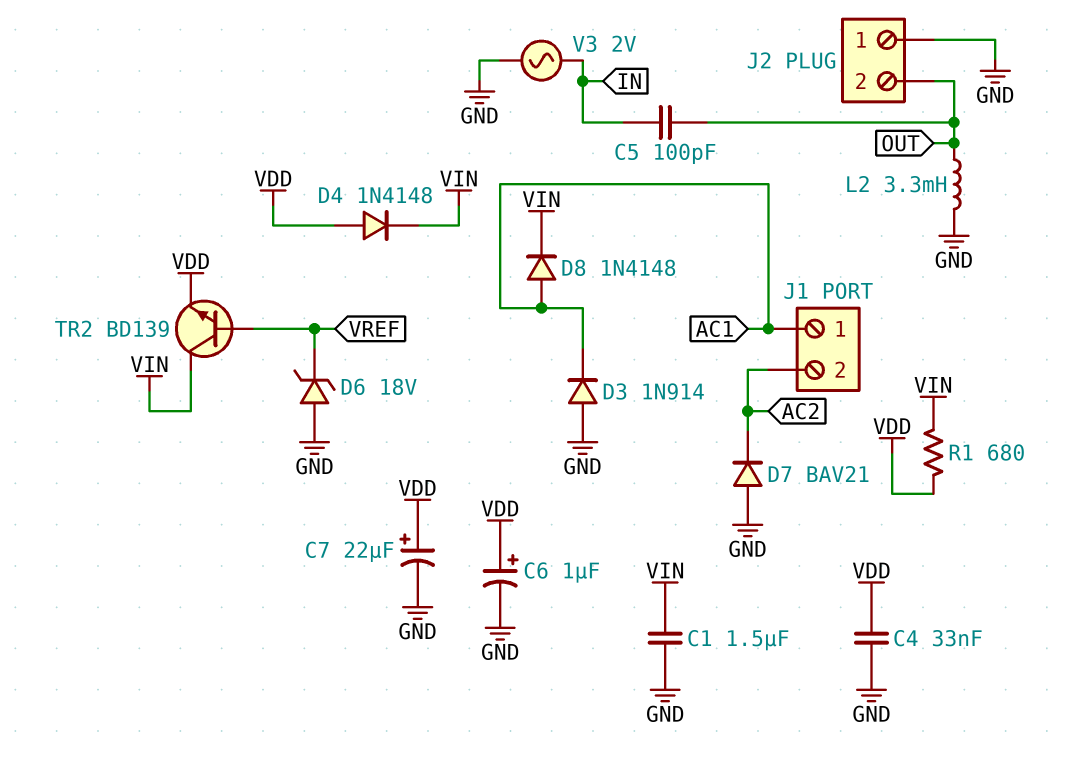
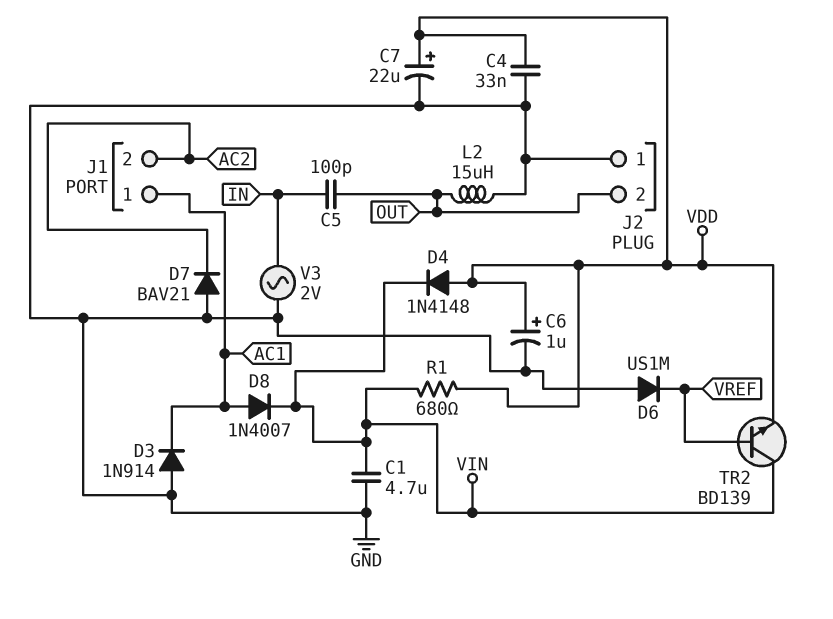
C1: 1.5uF (GND, VIN) -> 4.7uF (GND, VIN)
D6: zener 18V (A GND, K VREF) -> diode US1M (A GND, K VREF)
D8: diode 1N4148 (A AC1, K VIN) -> diode 1N4007 (A AC1, K VIN)
L2: 3.3mH (GND, OUT) -> 15uH (GND, OUT)

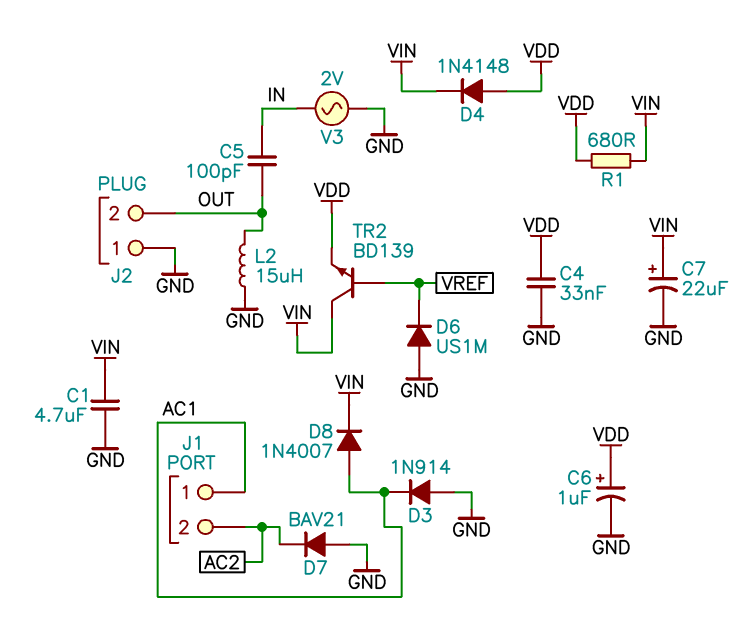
C7: 22uF (plus VDD, minus GND) -> 22uF (plus VIN, minus GND)

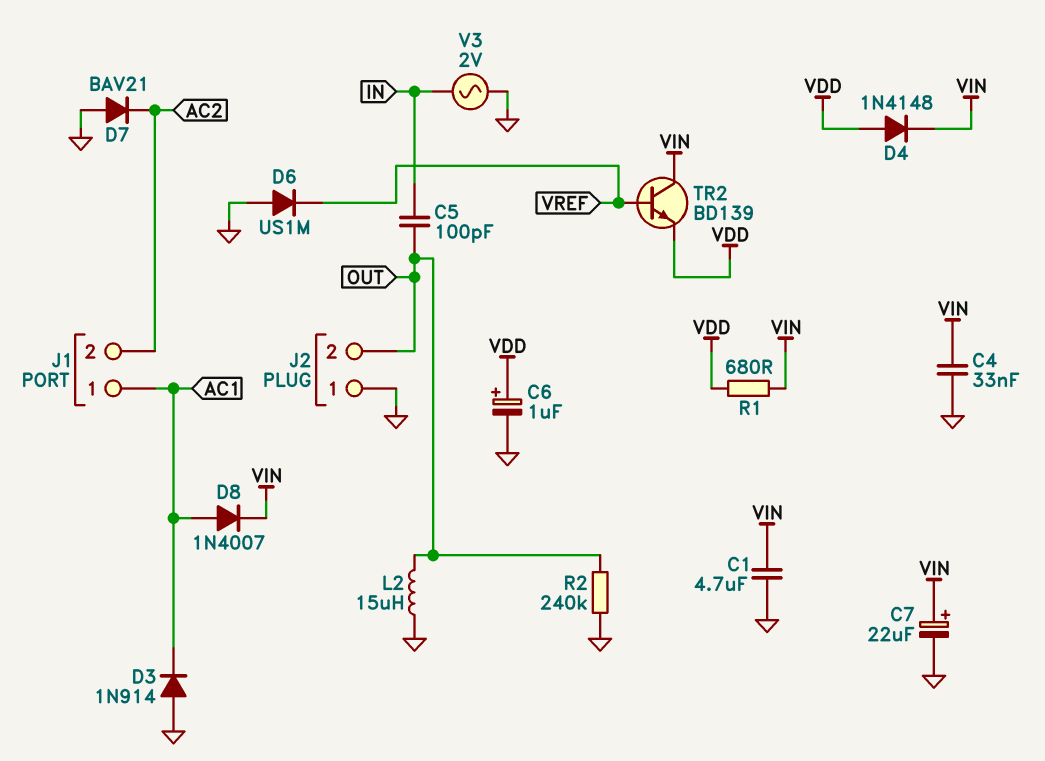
C4: 33nF (GND, VDD) -> 33nF (GND, VIN)
R2: none -> 240k (GND, OUT)

